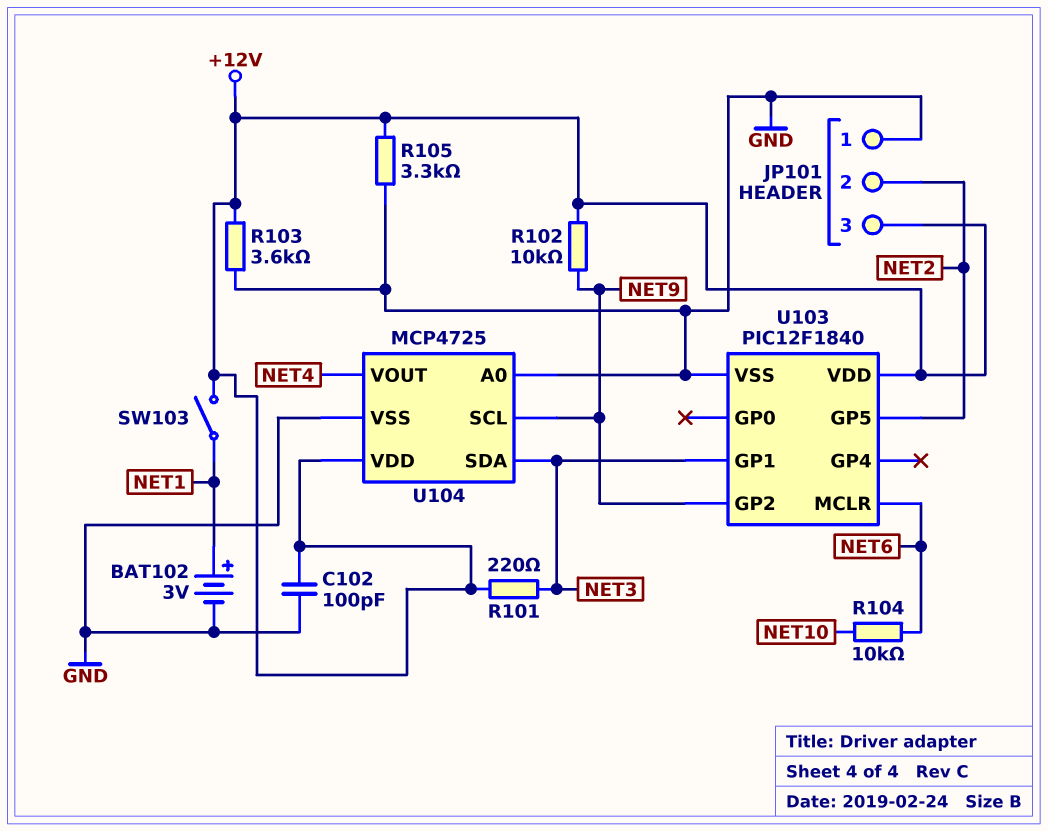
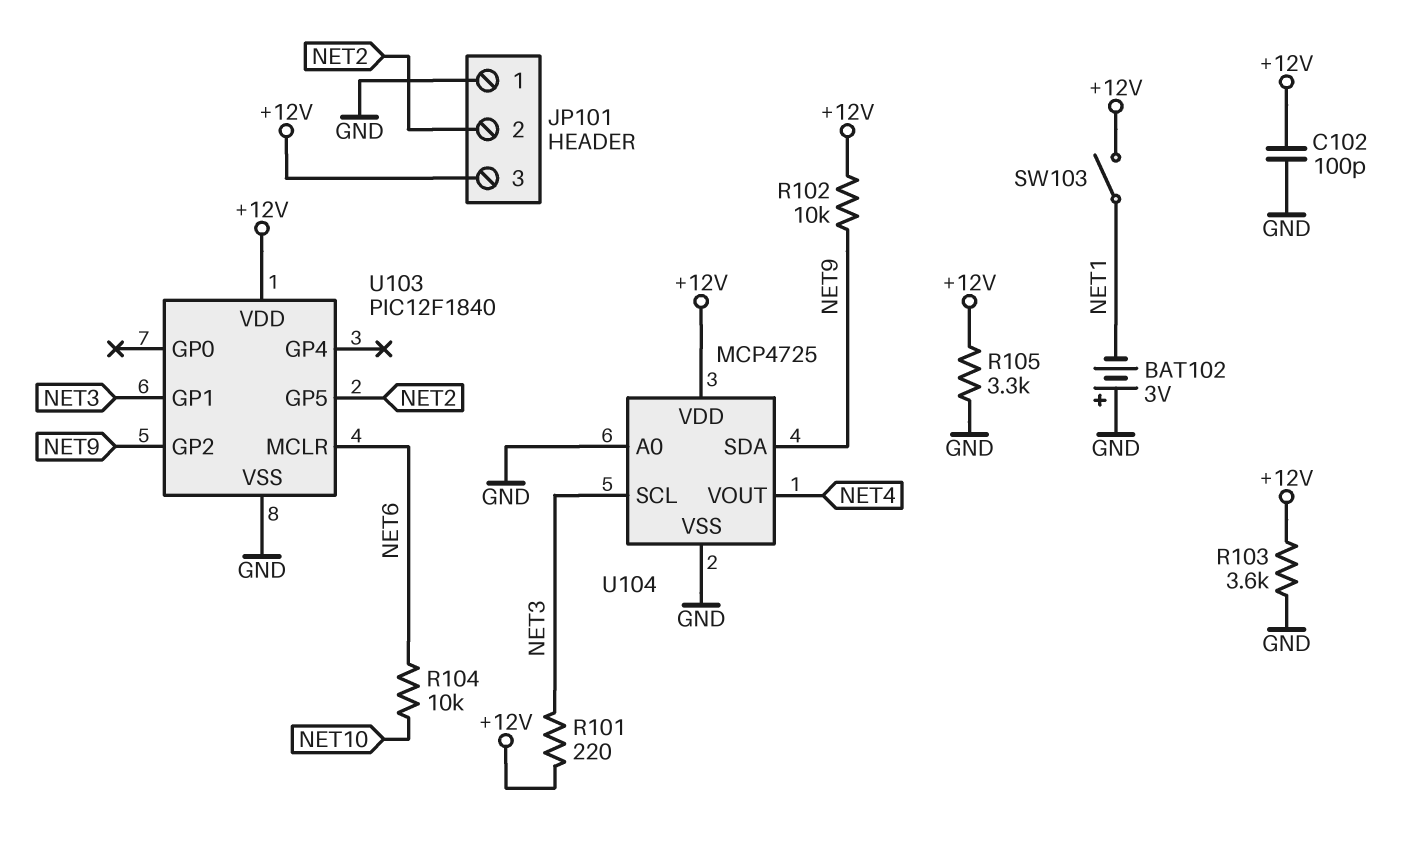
BAT102: 3V (plus NET1, minus GND) -> 3V (plus GND, minus NET1)
U104 pin SCL: NET9 -> NET3
U104 pin SDA: NET3 -> NET9

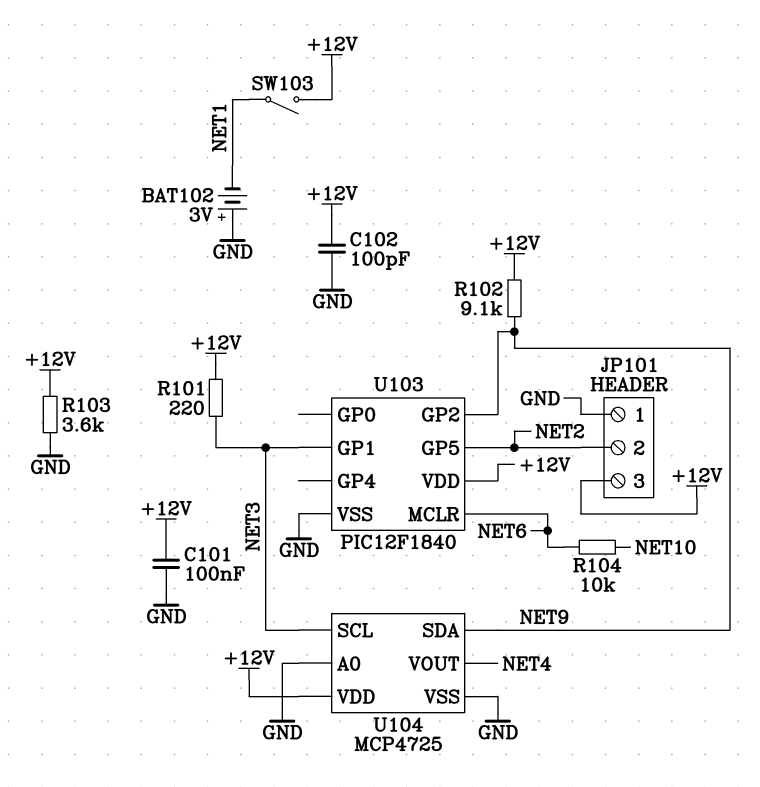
C101: none -> 100nF (+12V, GND)
R102: 10k (+12V, NET9) -> 9.1k (+12V, NET9)
R105: 3.3k (+12V, GND) -> none

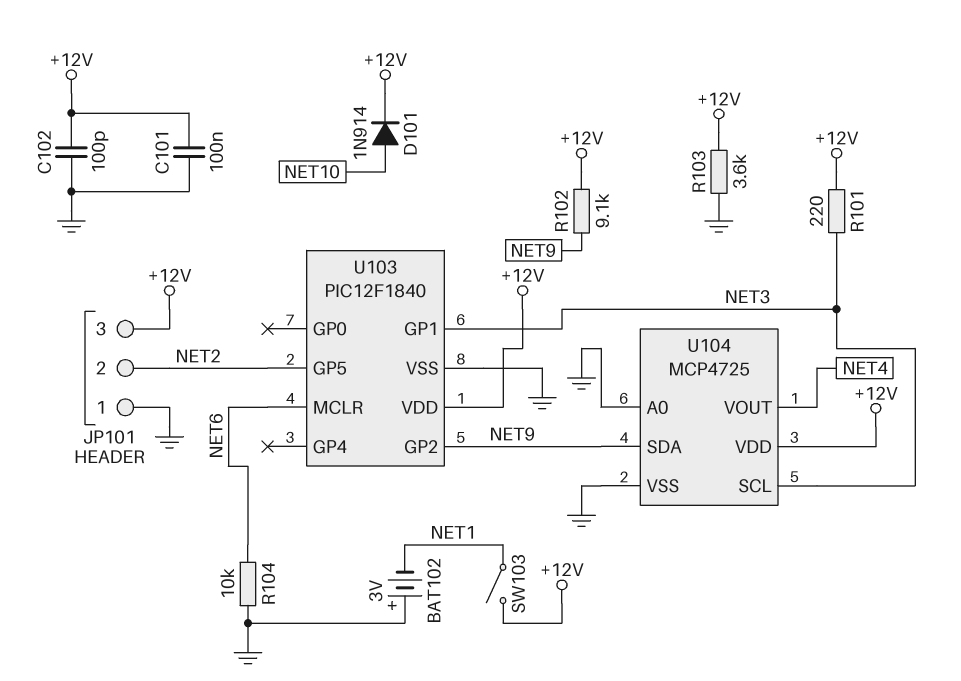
D101: none -> diode 1N914 (A NET10, K +12V)
R104: 10k (NET6, NET10) -> 10k (GND, NET6)

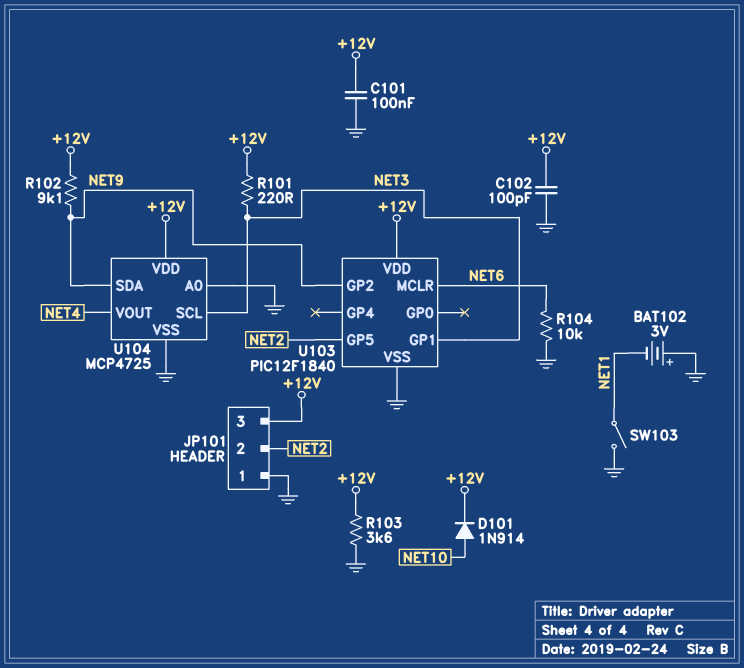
SW103: switch (+12V, NET1) -> switch (GND, NET1)

